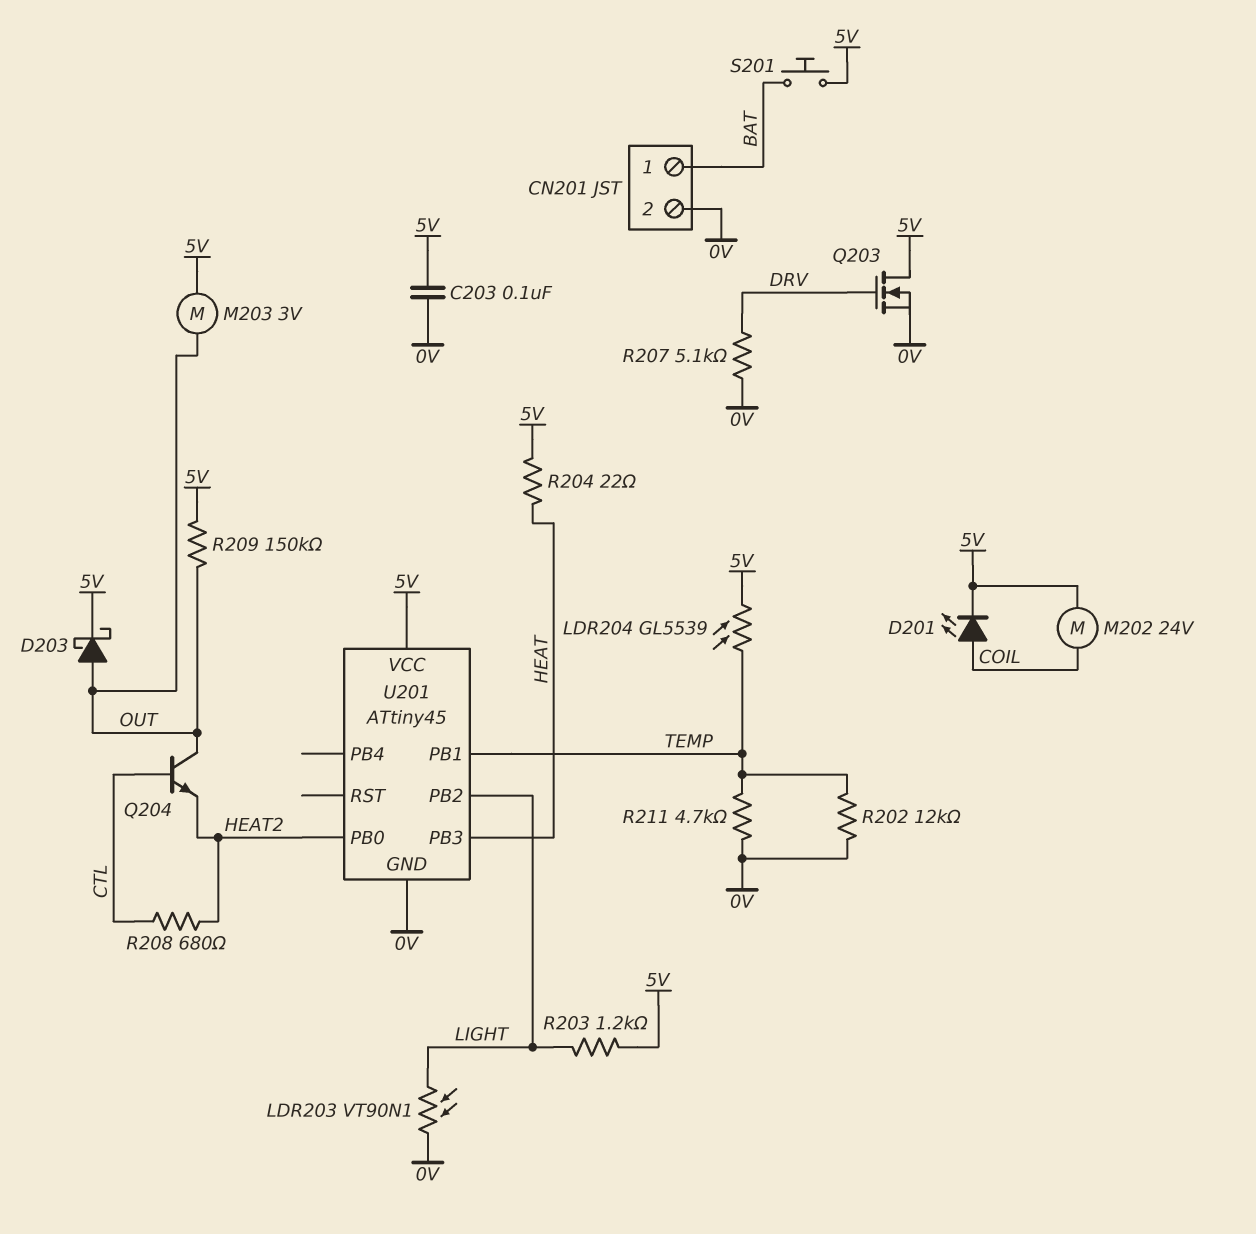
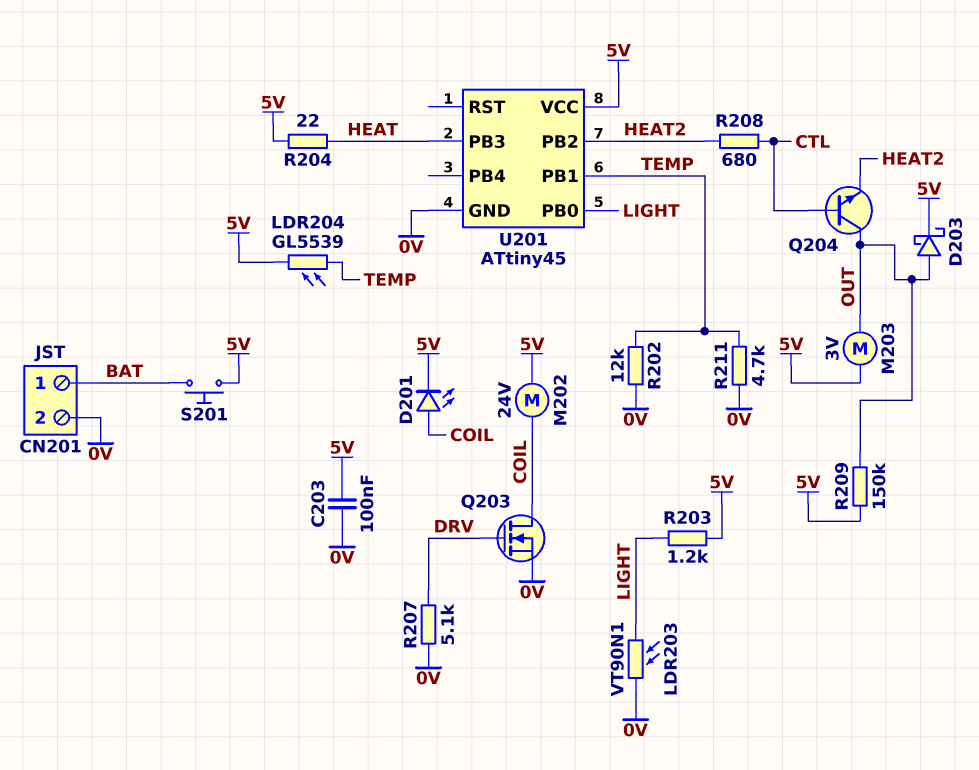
Q203: NMOS (G DRV, D 5V, S 0V) -> NMOS (G DRV, D COIL, S 0V)
U201 pin PB0: HEAT2 -> LIGHT
U201 pin PB2: LIGHT -> HEAT2

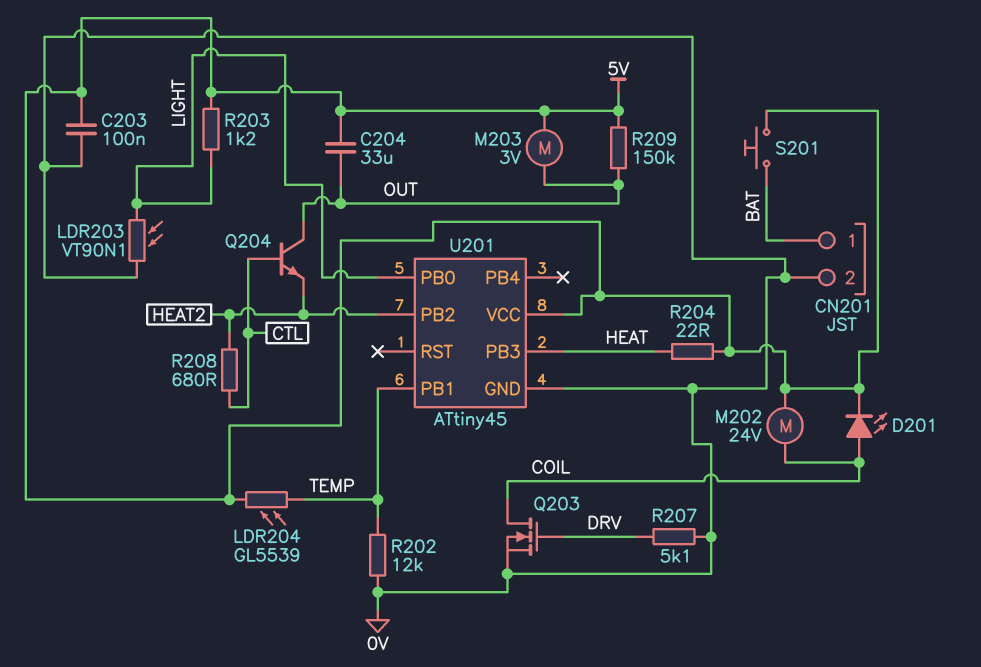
C204: none -> 33uF (5V, OUT)
D203: schottky (A OUT, K 5V) -> none
R211: 4.7k (0V, TEMP) -> none

